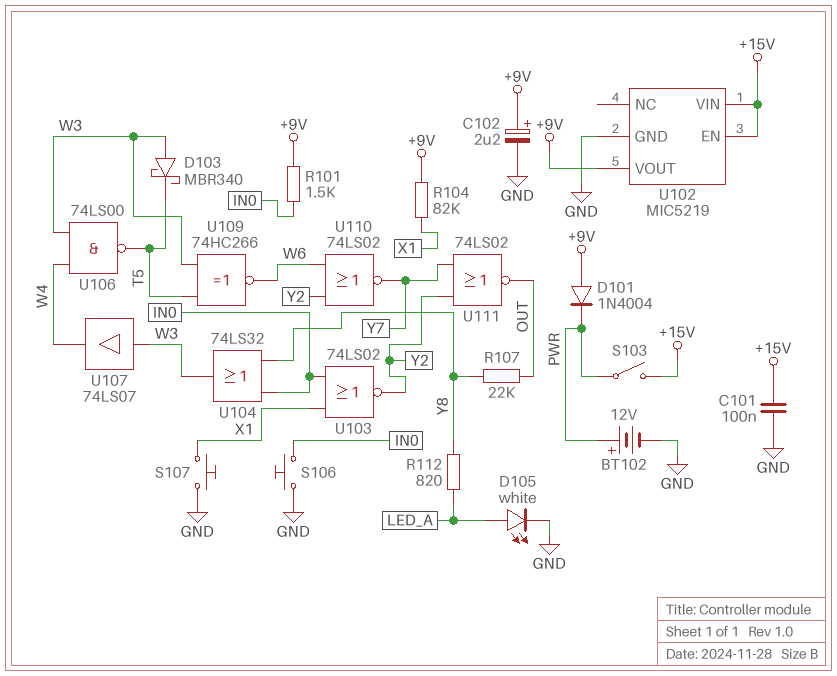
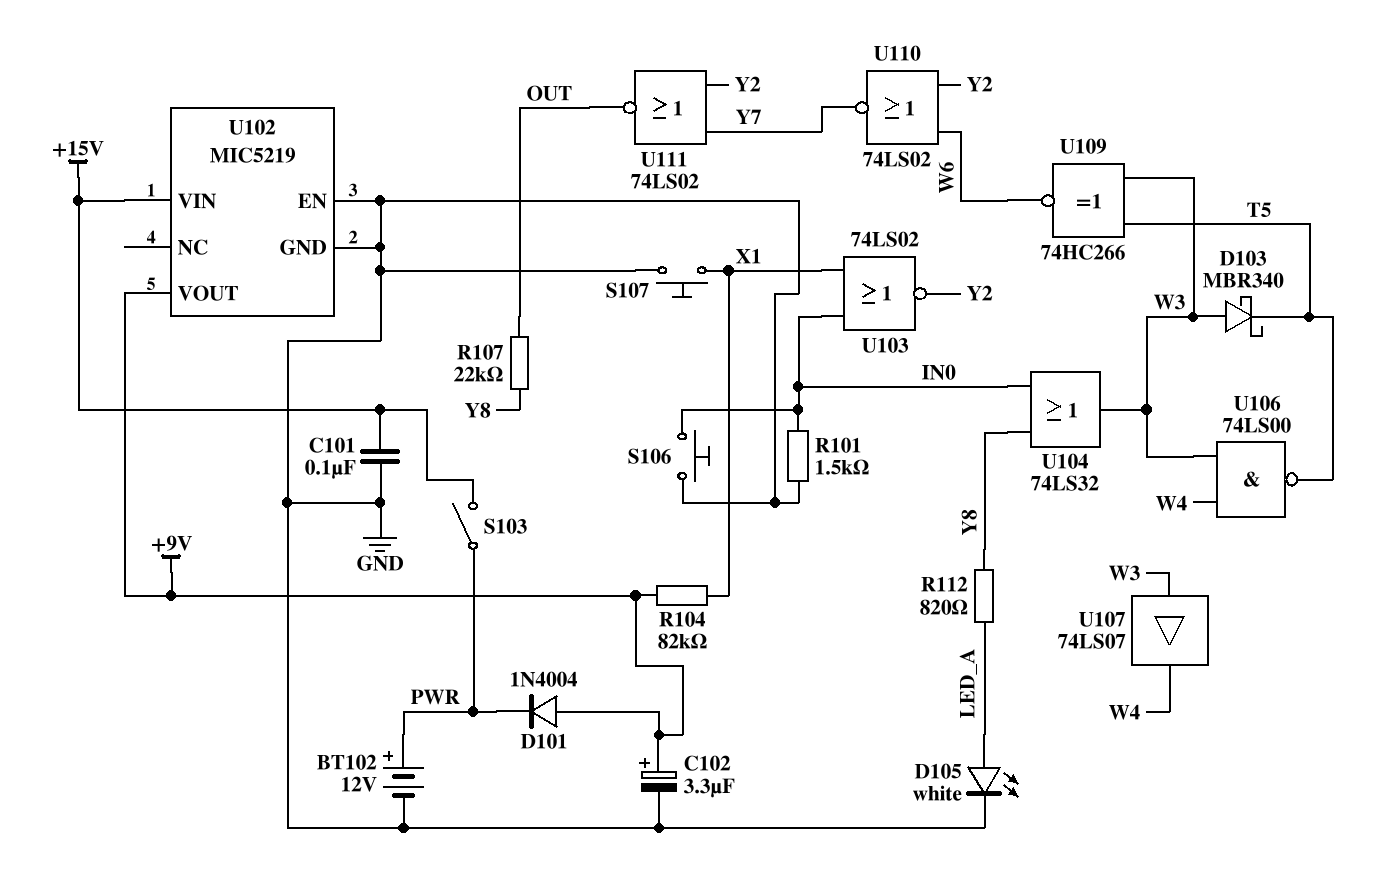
C102: 2.2uF (plus +9V, minus GND) -> 3.3uF (plus +9V, minus GND)
R101: 1.5k (+9V, IN0) -> 1.5k (GND, IN0)
U102 pin EN: +15V -> GND

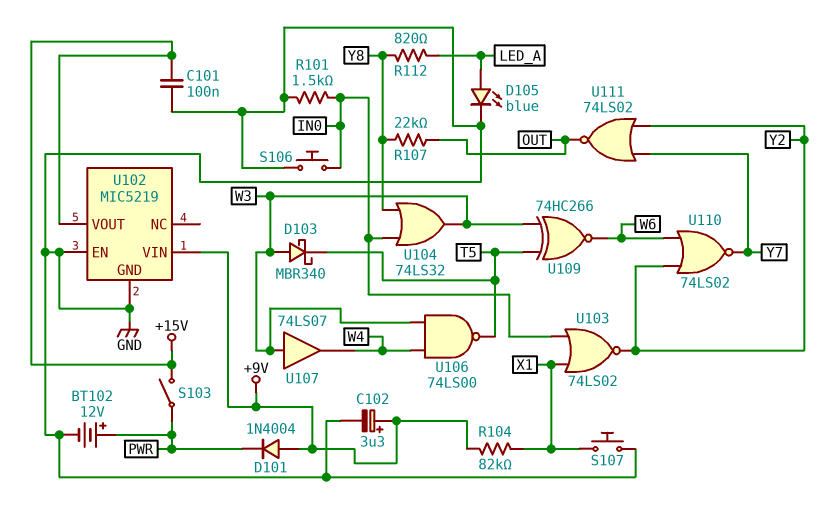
D105: LED white (A LED_A, K GND) -> LED blue (A LED_A, K GND)
U102 pin VIN: +15V -> +9V
U102 pin VOUT: +9V -> +15V

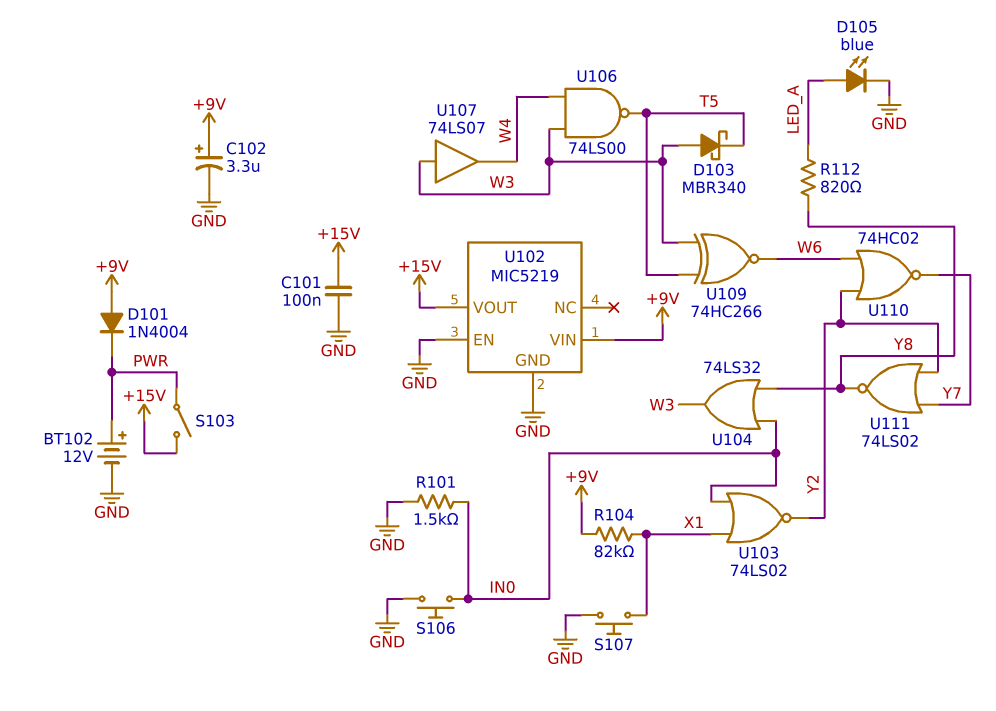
R107: 22k (OUT, Y8) -> none
U110: NOR 74LS02 (in W6, in Y2, out Y7) -> NOR 74HC02 (in W6, in Y2, out Y7)
U111: NOR 74LS02 (in Y2, in Y7, out OUT) -> NOR 74LS02 (in Y2, in Y7, out Y8)

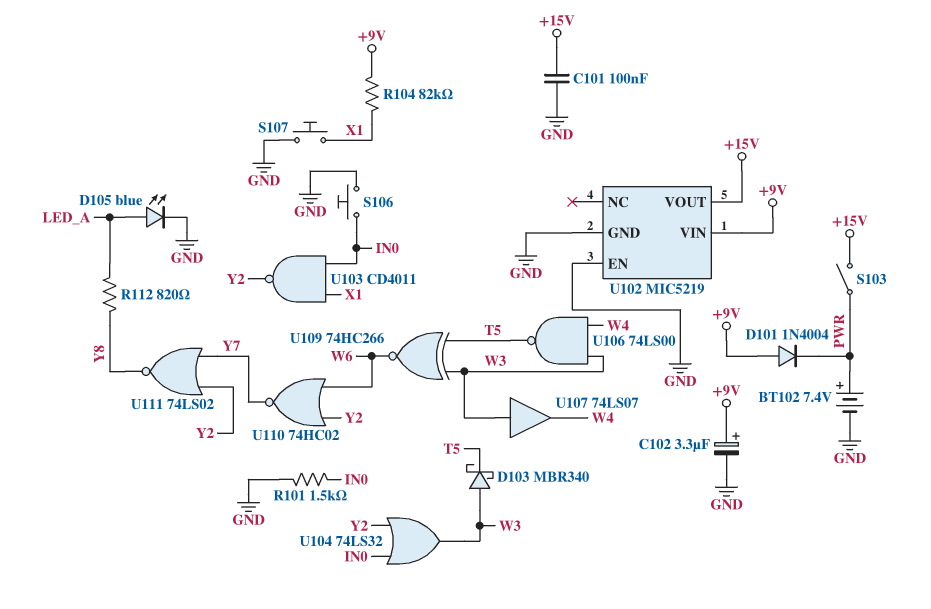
BT102: 12V (plus PWR, minus GND) -> 7.4V (plus PWR, minus GND)
U103: NOR 74LS02 (in IN0, in X1, out Y2) -> NAND CD4011 (in IN0, in X1, out Y2)
U104: OR 74LS32 (in IN0, in Y8, out W3) -> OR 74LS32 (in IN0, in Y2, out W3)

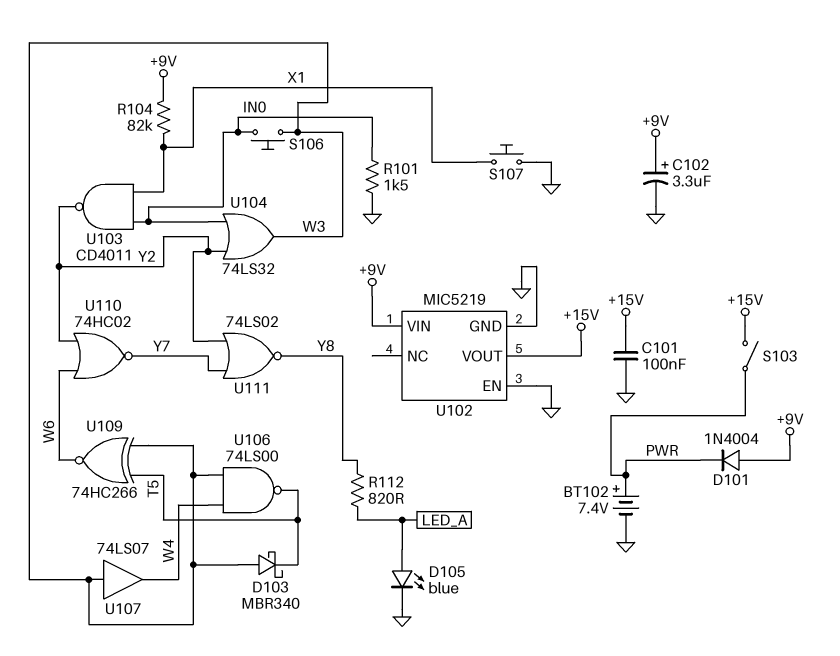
S106: button (GND, IN0) -> button (IN0, W3)

